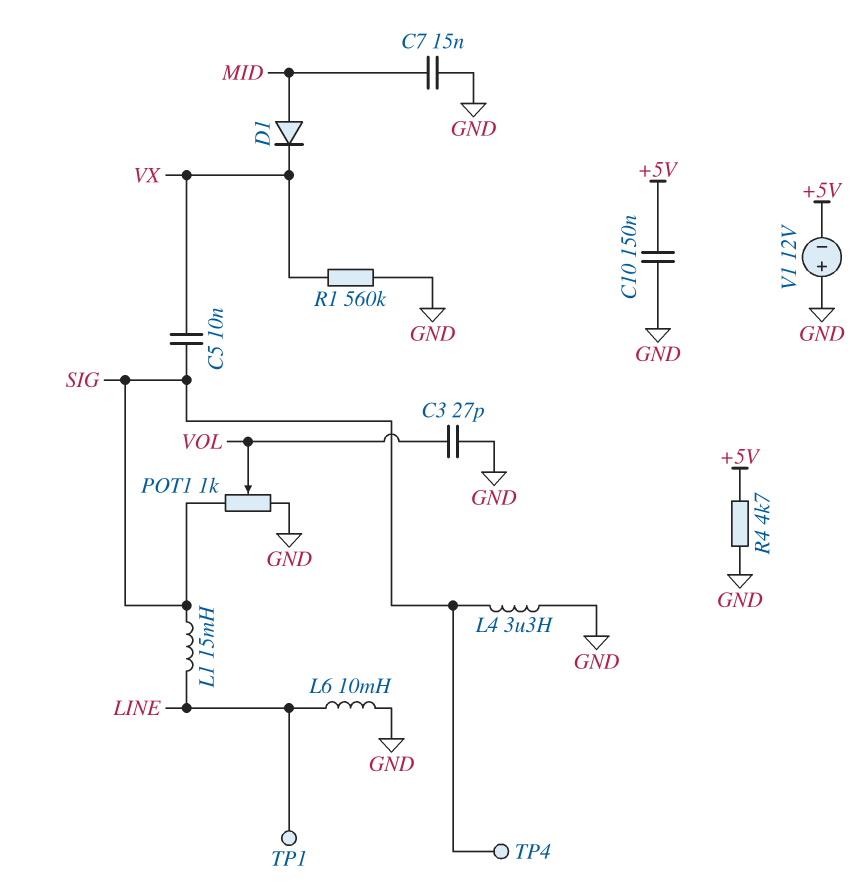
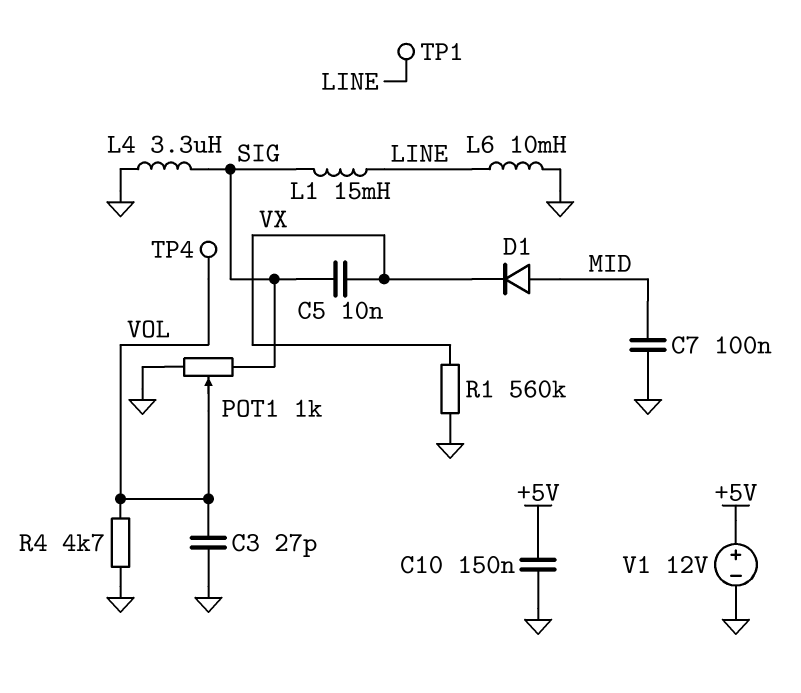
C7: 15nF (GND, MID) -> 100nF (GND, MID)
R4: 4.7k (+5V, GND) -> 4.7k (GND, VOL)
TP4: test point (SIG) -> test point (VOL)
V1: 12V (plus GND, minus +5V) -> 12V (plus +5V, minus GND)

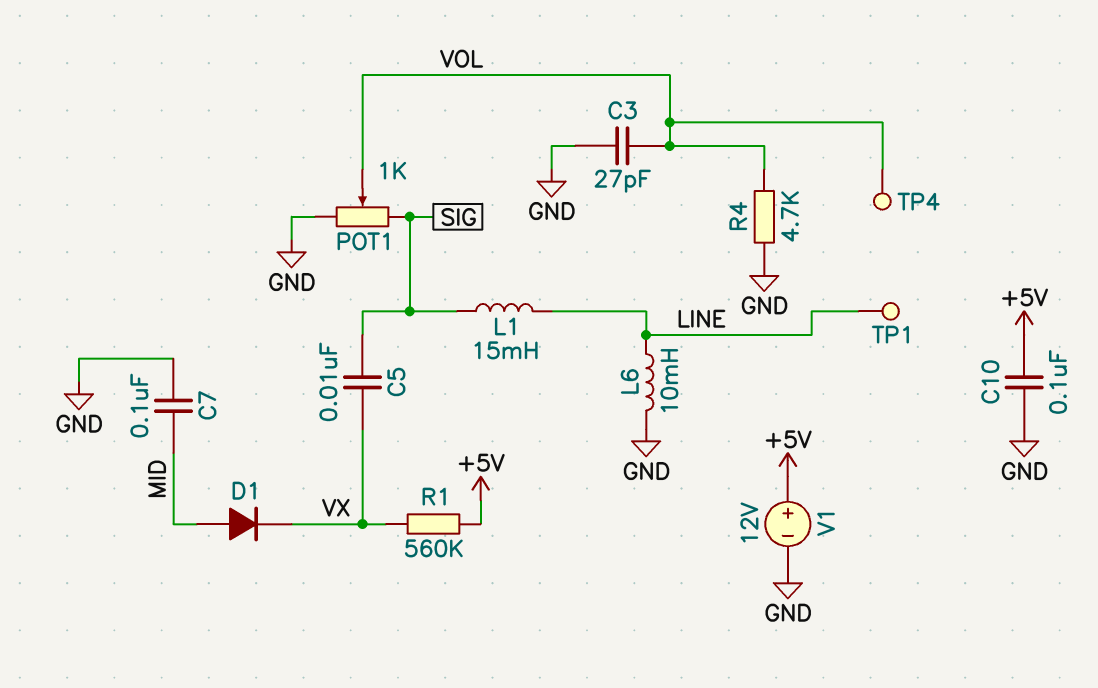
C10: 150nF (+5V, GND) -> 100nF (+5V, GND)
L4: 3.3uH (GND, SIG) -> none
R1: 560k (GND, VX) -> 560k (+5V, VX)

